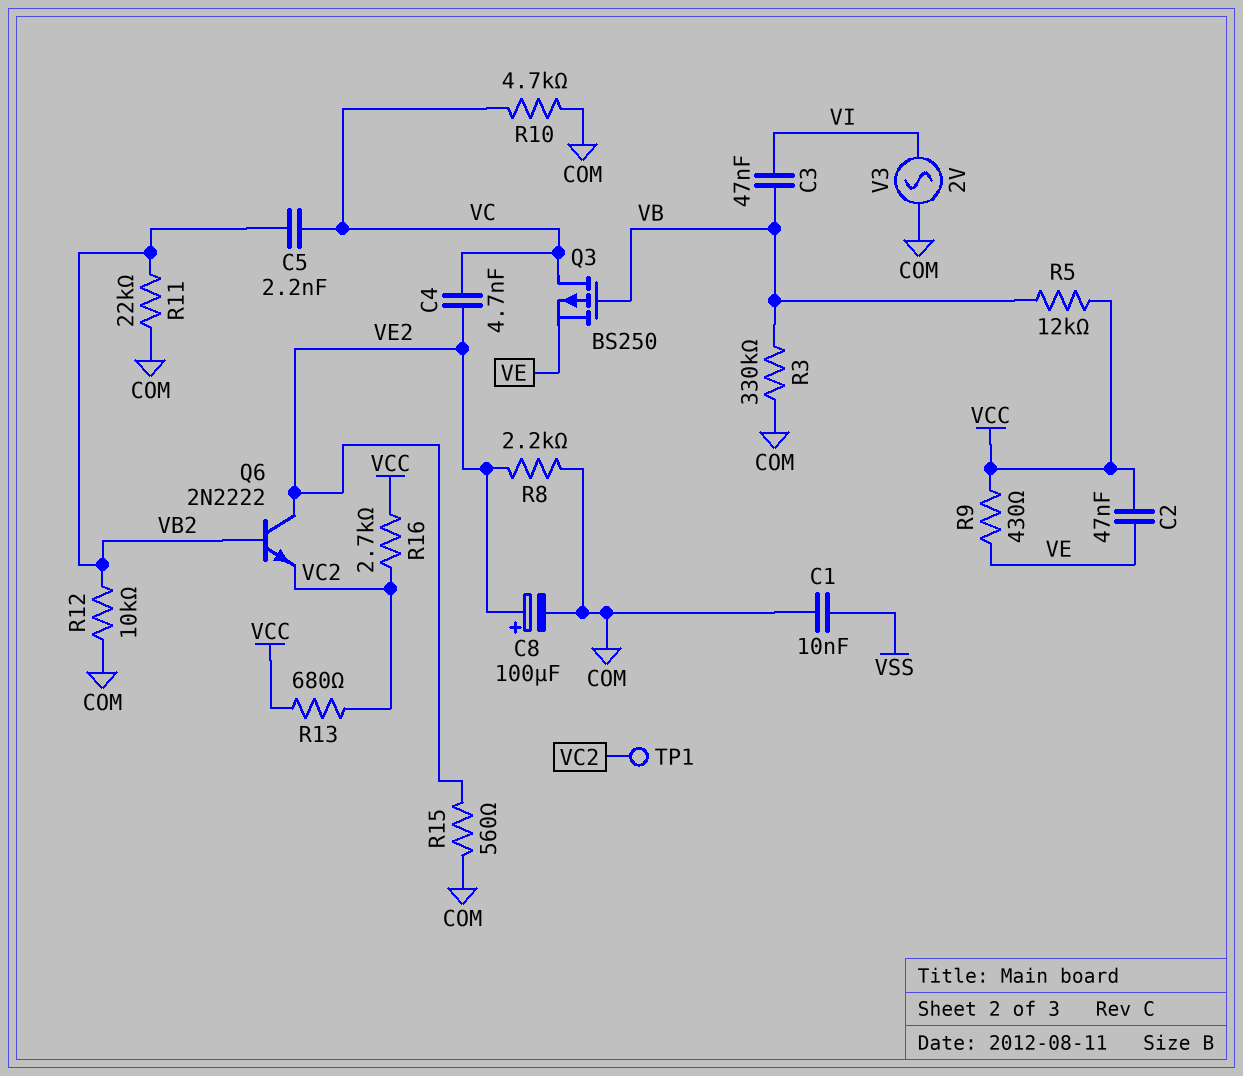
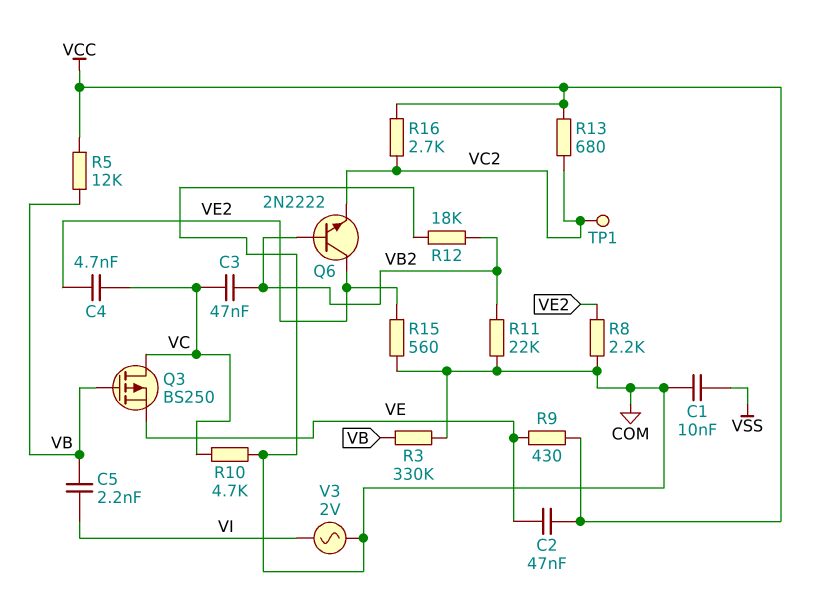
C3: 47nF (VB, VI) -> 47nF (VB2, VC)
C5: 2.2nF (VB2, VC) -> 2.2nF (VB, VI)
C8: 100uF (plus VE2, minus COM) -> none
R12: 10k (COM, VB2) -> 18k (COM, VB2)

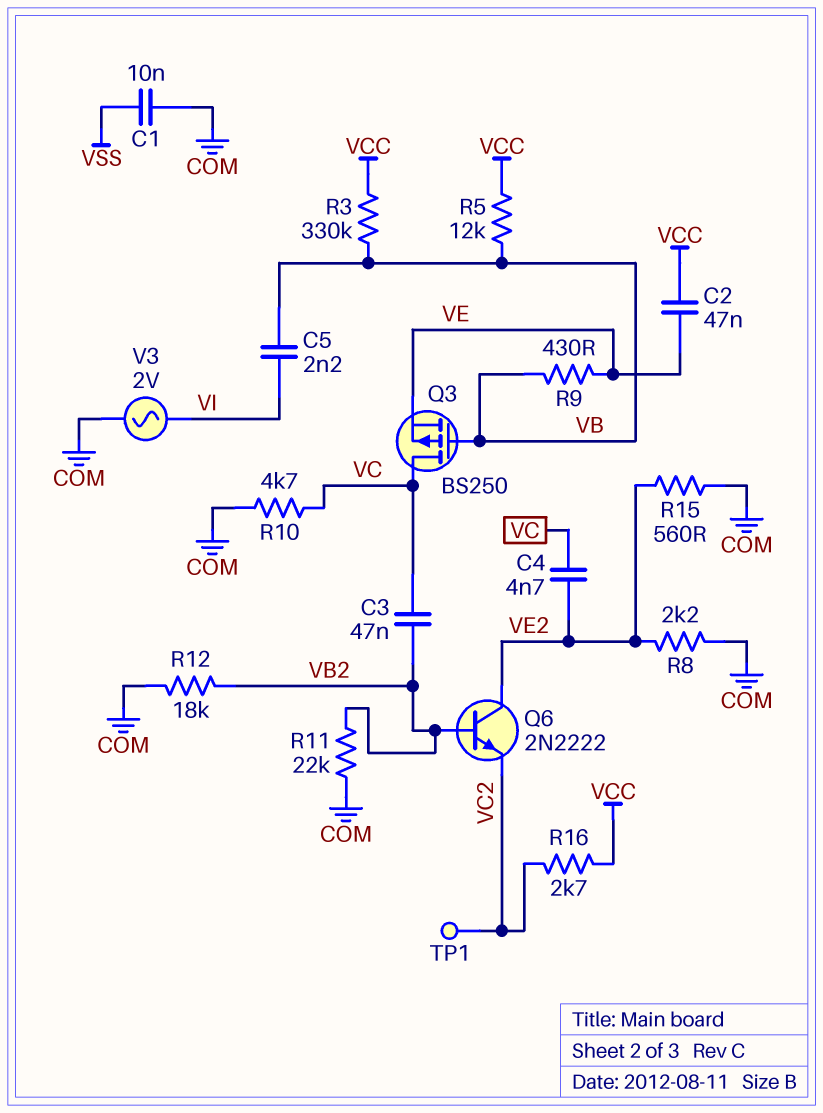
R3: 330k (COM, VB) -> 330k (VB, VCC)
R9: 430 (VCC, VE) -> 430 (VB, VE)
R13: 680 (VC2, VCC) -> none

